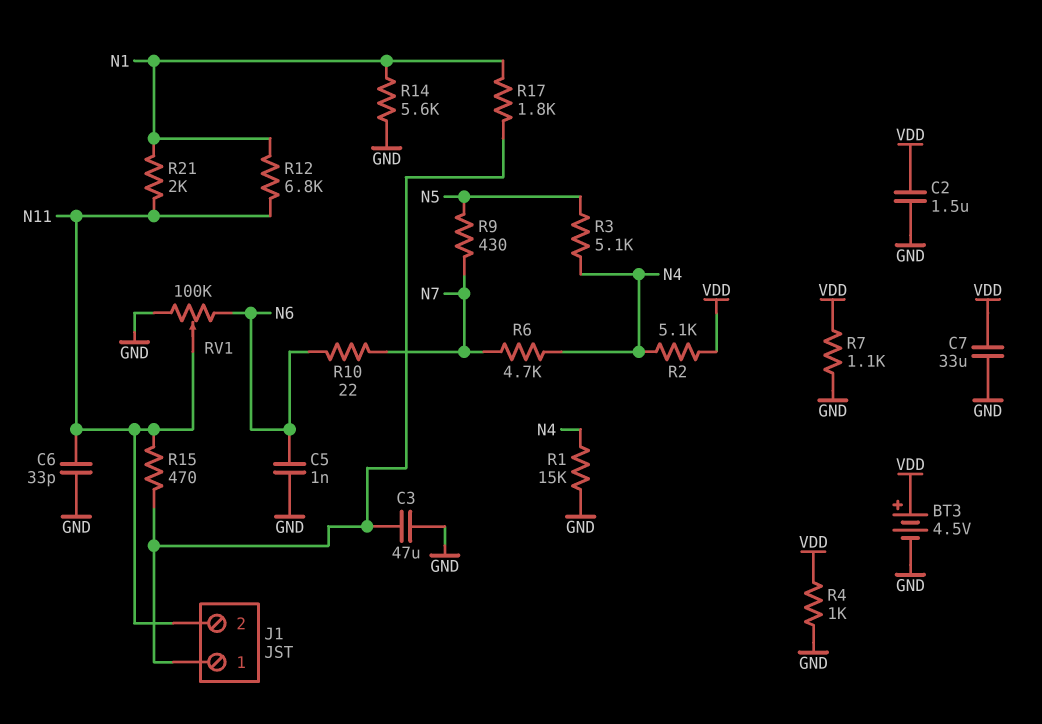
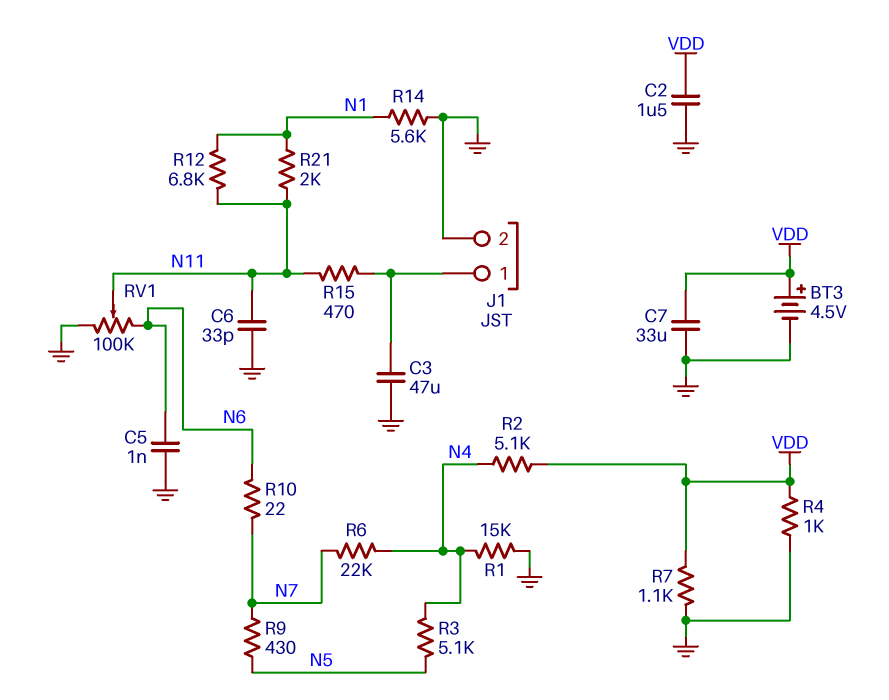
J1 pin 2: N11 -> GND
R6: 4.7k (N4, N7) -> 22k (N4, N7)
R17: 1.8k (J1/1, N1) -> none

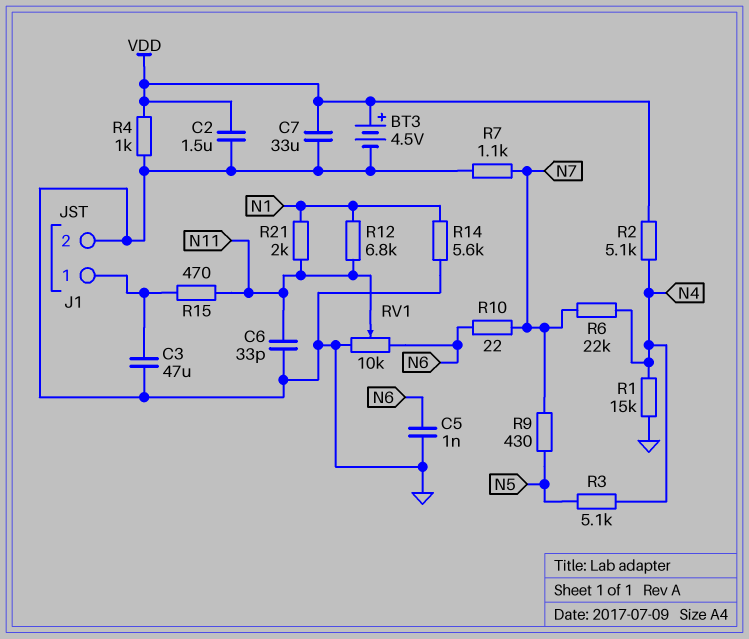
R7: 1.1k (GND, VDD) -> 1.1k (GND, N7)
RV1: 100k (GND, N6, wiper N11) -> 10k (GND, N6, wiper N11)

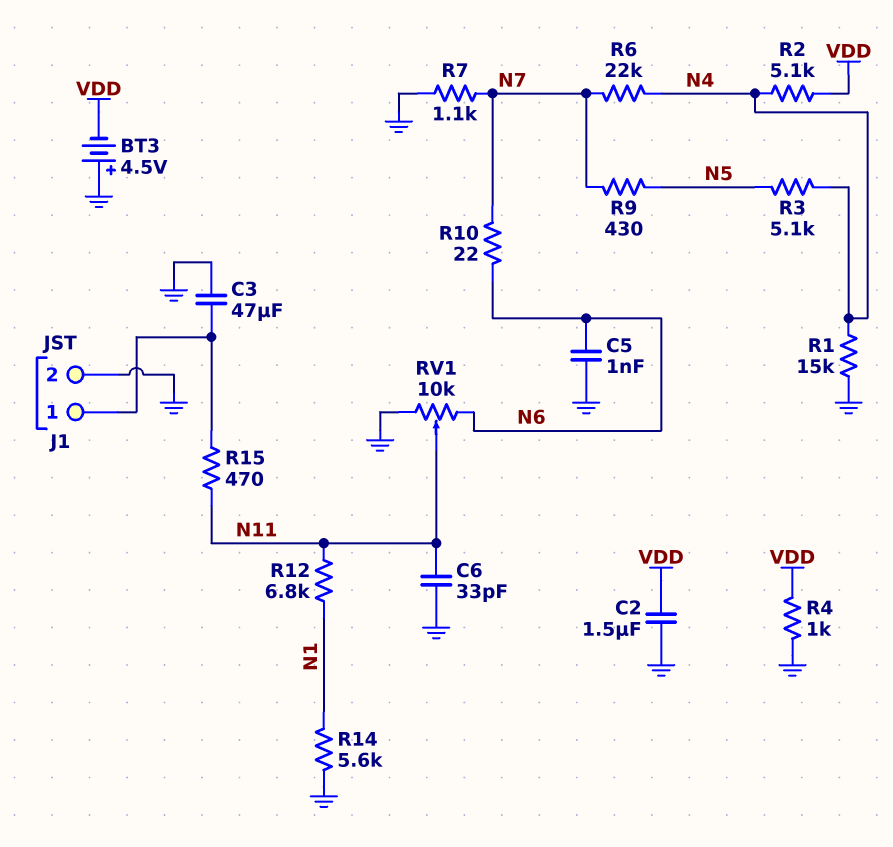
BT3: 4.5V (plus VDD, minus GND) -> 4.5V (plus GND, minus VDD)
C7: 33uF (GND, VDD) -> none
R21: 2k (N1, N11) -> none

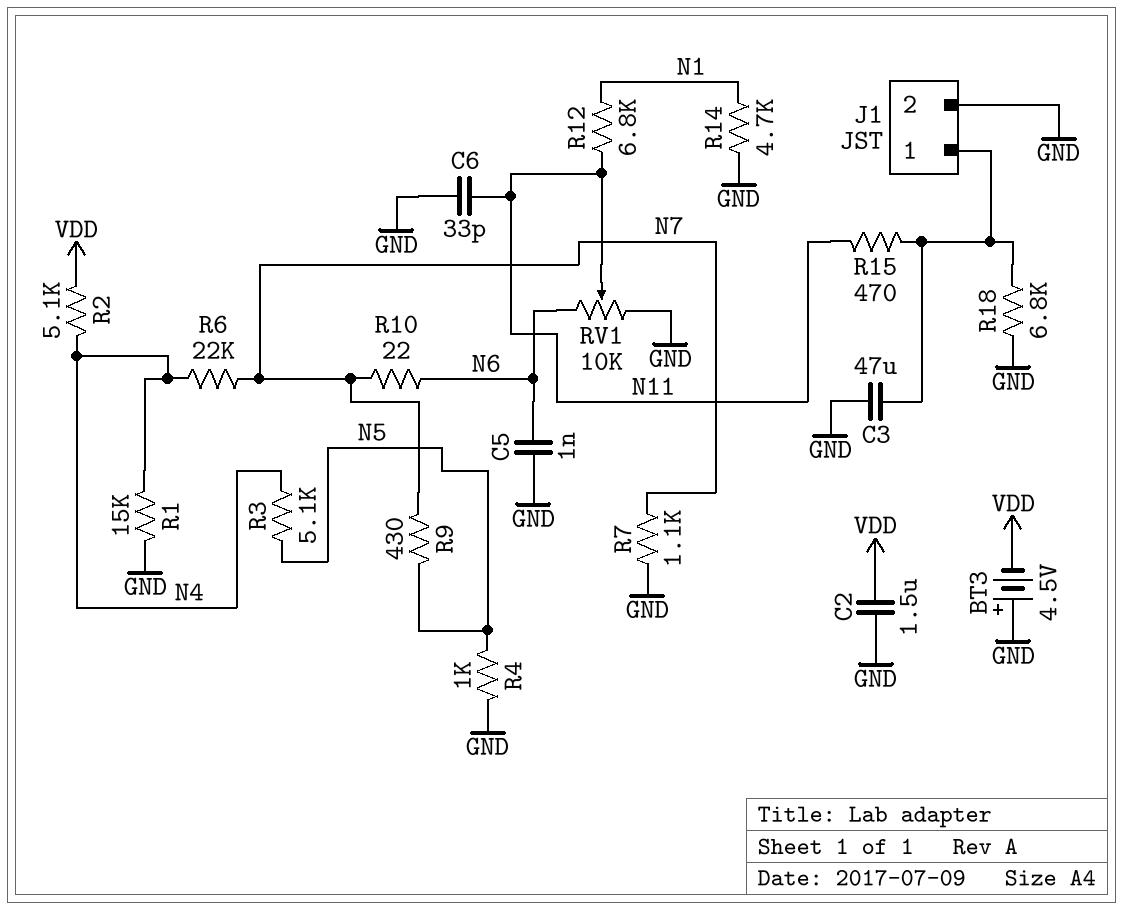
R4: 1k (GND, VDD) -> 1k (GND, N5)
R14: 5.6k (GND, N1) -> 4.7k (GND, N1)
R18: none -> 6.8k (GND, J1/1)

